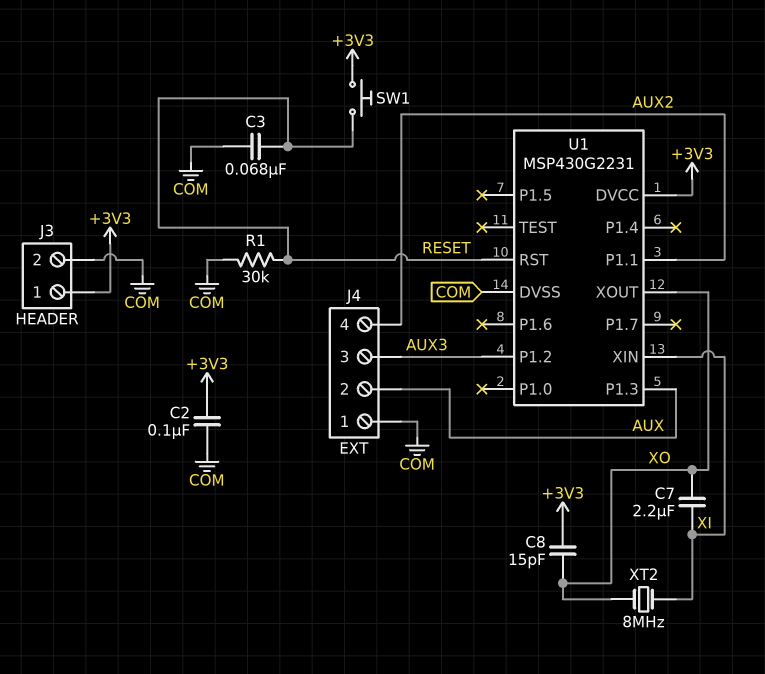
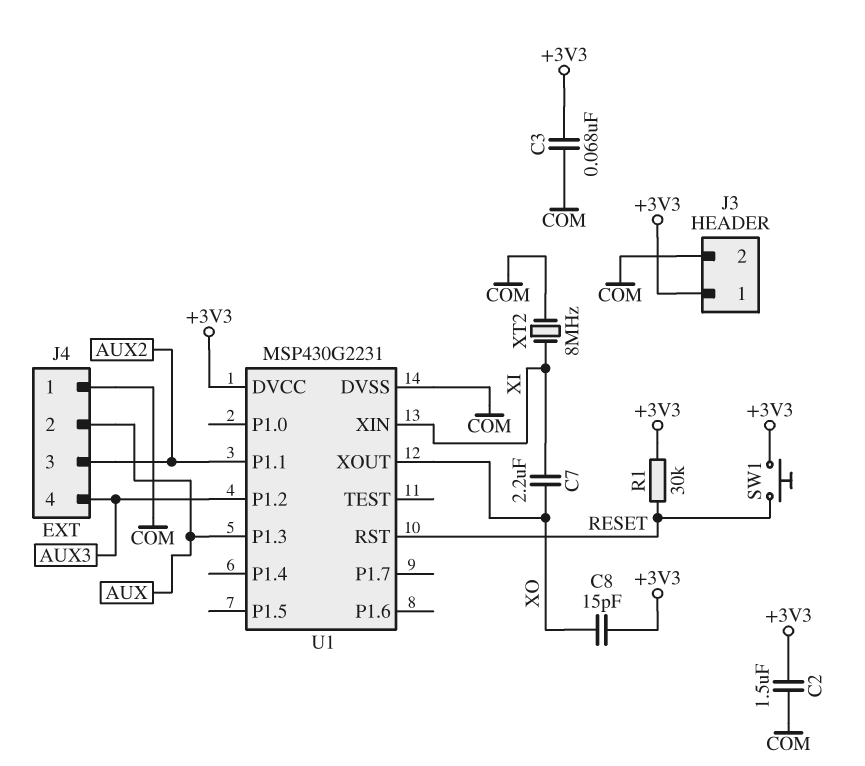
C2: 100nF (+3V3, COM) -> 1.5uF (+3V3, COM)
C3: 68nF (COM, RESET) -> 68nF (+3V3, COM)
J4 pin 3: AUX3 -> AUX2
J4 pin 4: AUX2 -> AUX3
R1: 30k (COM, RESET) -> 30k (+3V3, RESET)
XT2: 8MHz (XI, XO) -> 8MHz (COM, XI)

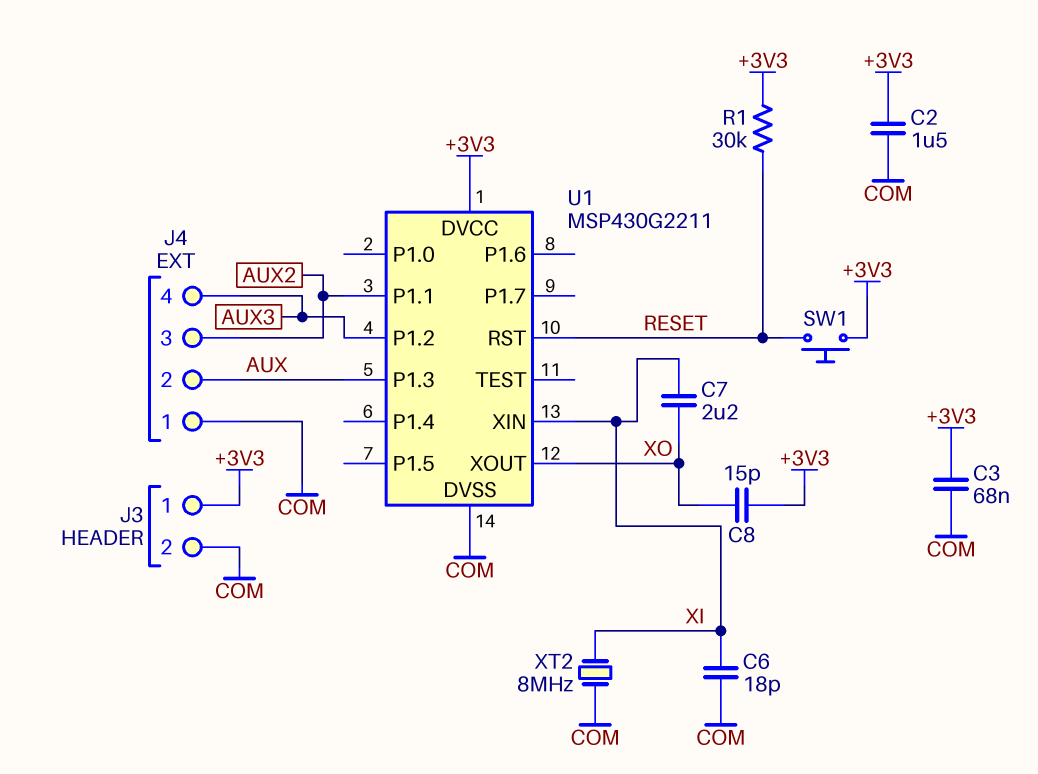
C6: none -> 18pF (COM, XI)
U1: MSP430G2231 -> MSP430G2211

